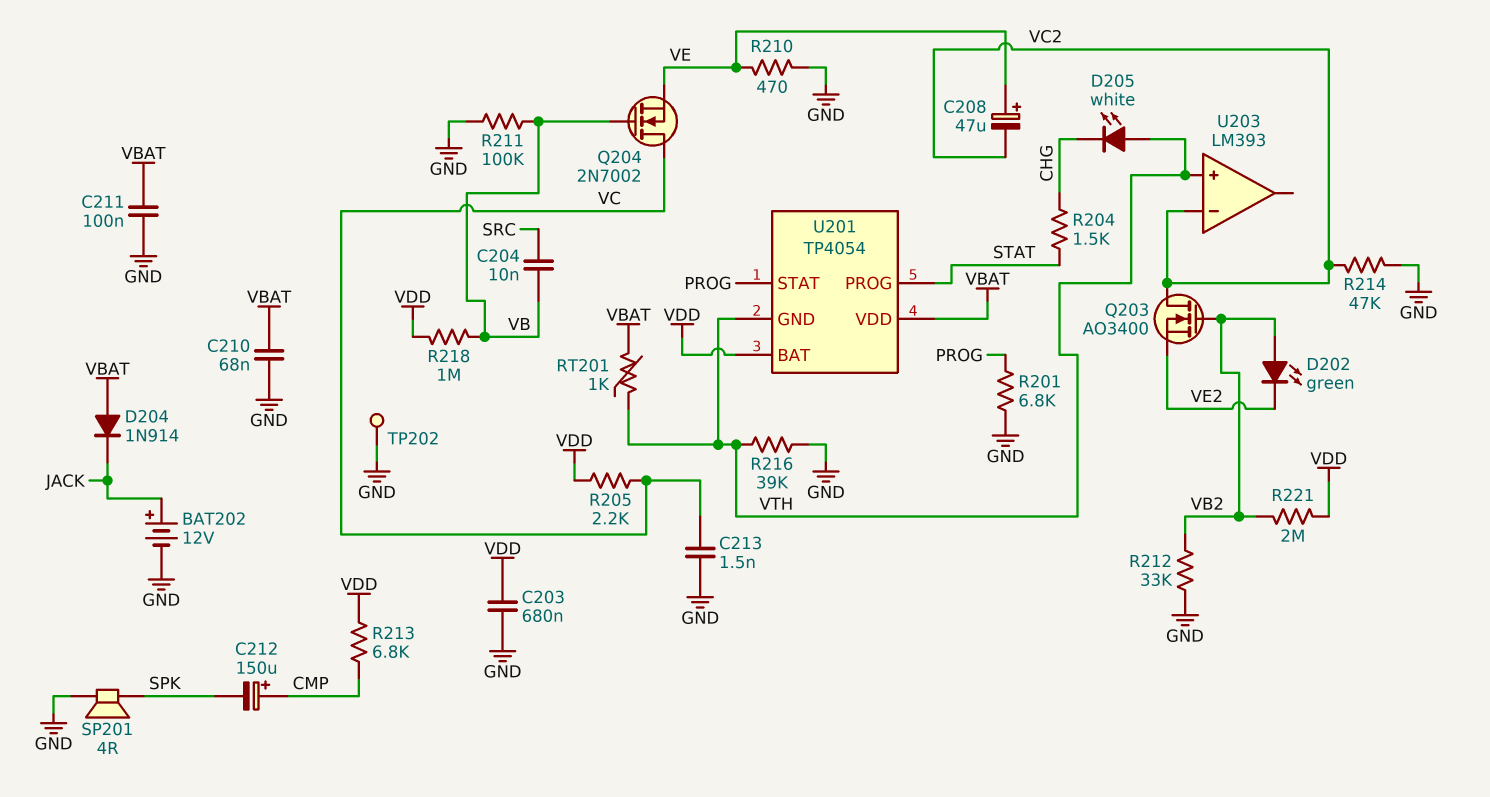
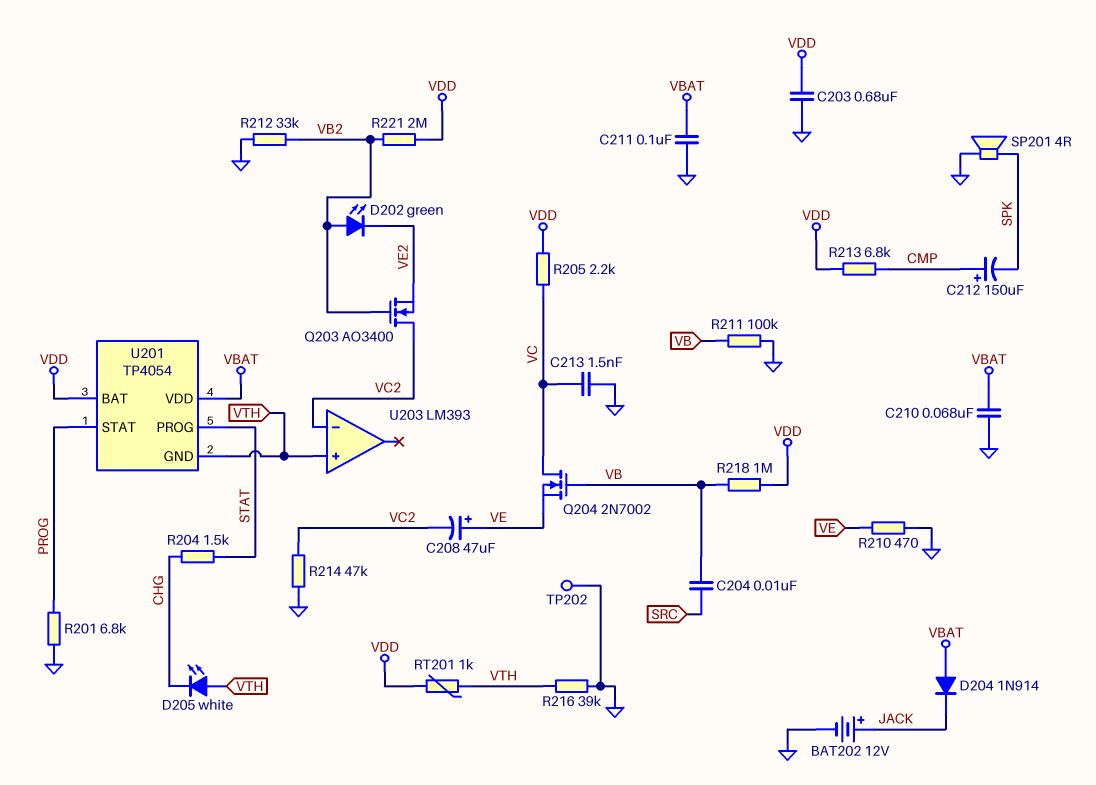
RT201: 1k (VBAT, VTH) -> 1k (VDD, VTH)

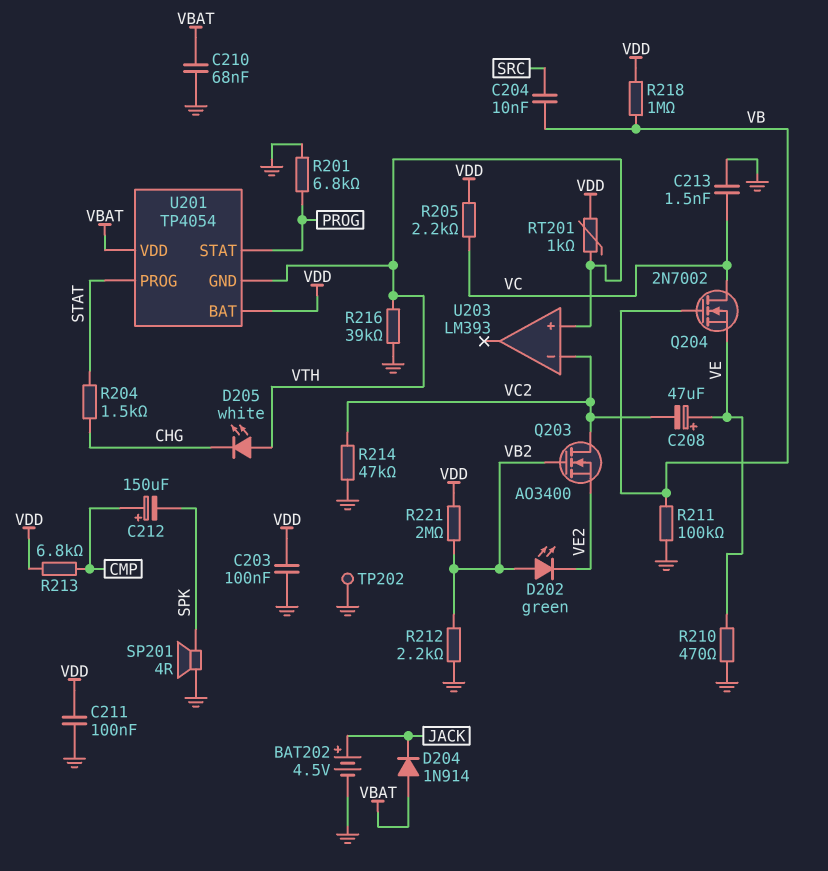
BAT202: 12V (plus JACK, minus GND) -> 4.5V (plus JACK, minus GND)
C203: 680nF (GND, VDD) -> 100nF (GND, VDD)
C211: 100nF (GND, VBAT) -> 100nF (GND, VDD)
R212: 33k (GND, VB2) -> 2.2k (GND, VB2)

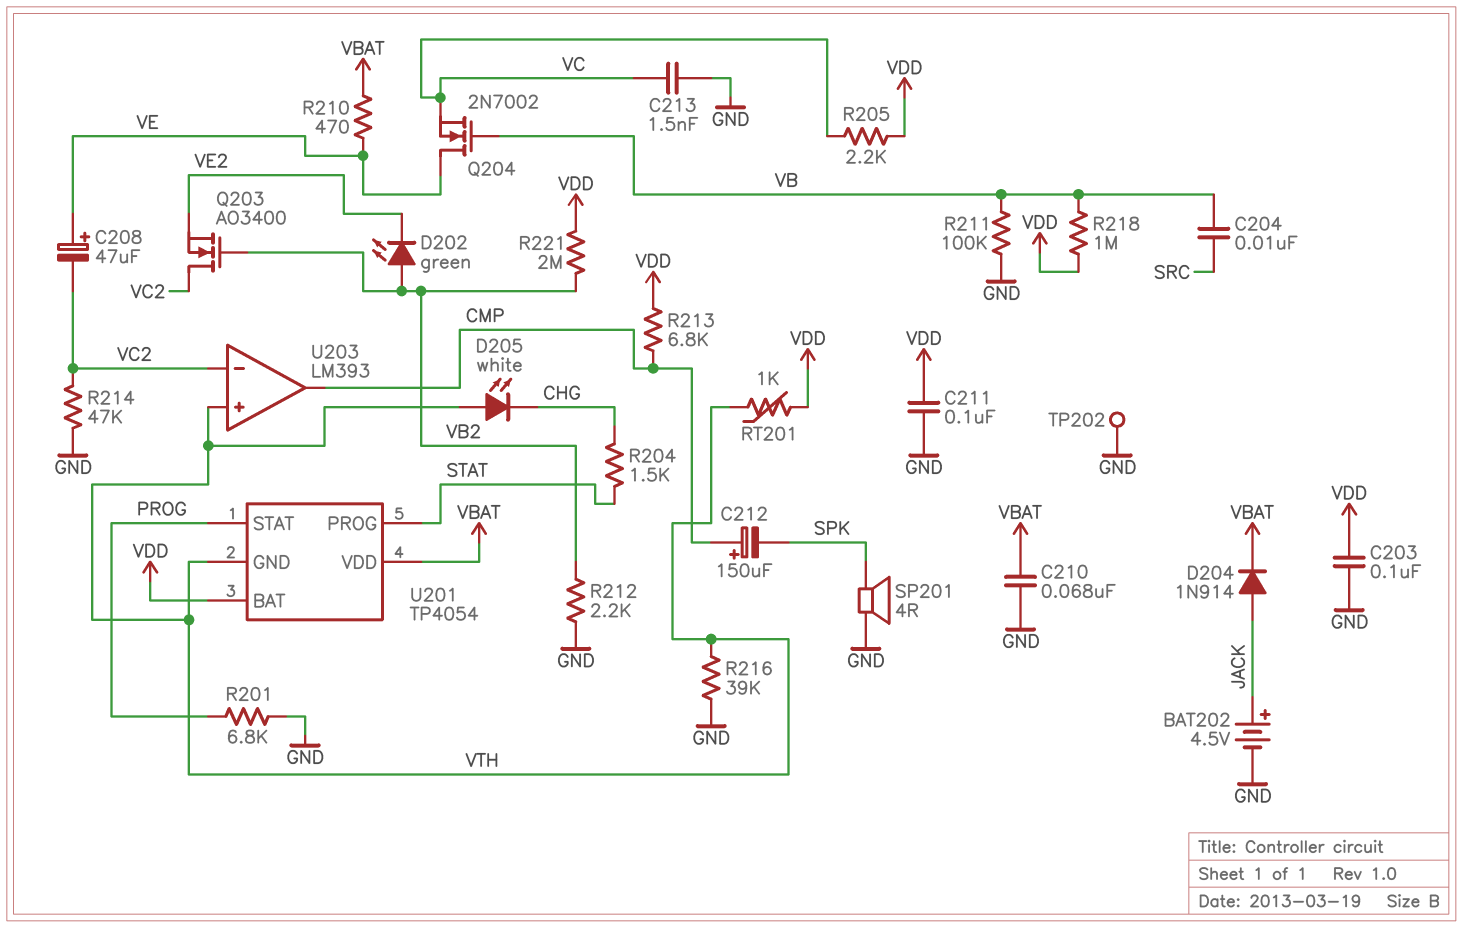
D204: diode 1N914 (A VBAT, K JACK) -> diode 1N914 (A JACK, K VBAT)
Q204: NMOS 2N7002 (G VB, D VC, S VE) -> NMOS 2N7002 (G VB, D VE, S VC)
R210: 470 (GND, VE) -> 470 (VBAT, VE)
U203 pin out: none -> CMP

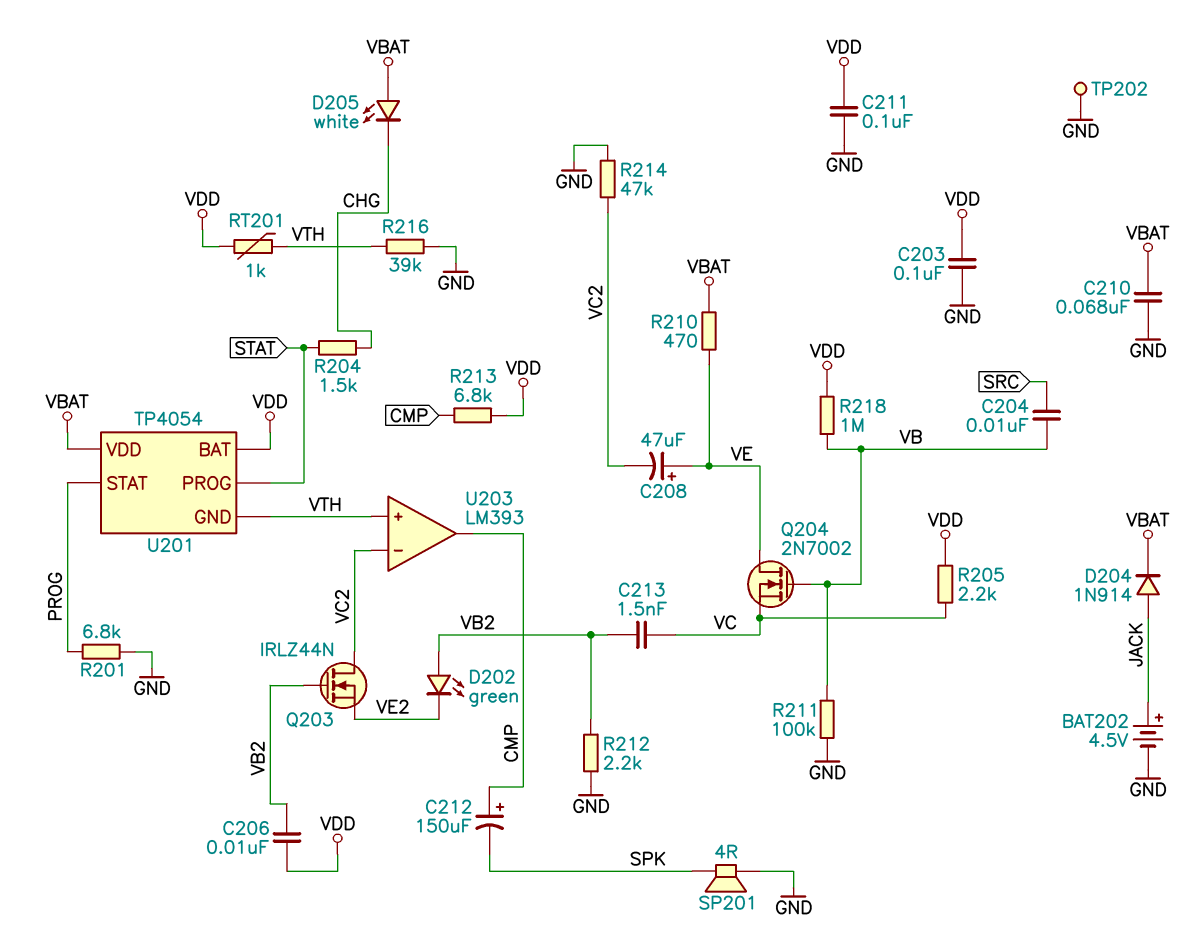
C206: none -> 10nF (VB2, VDD)
C213: 1.5nF (GND, VC) -> 1.5nF (VB2, VC)
D205: LED white (A VTH, K CHG) -> LED white (A VBAT, K CHG)
Q203: NMOS AO3400 (G VB2, D VC2, S VE2) -> NMOS IRLZ44N (G VB2, D VC2, S VE2)
R221: 2M (VB2, VDD) -> none

